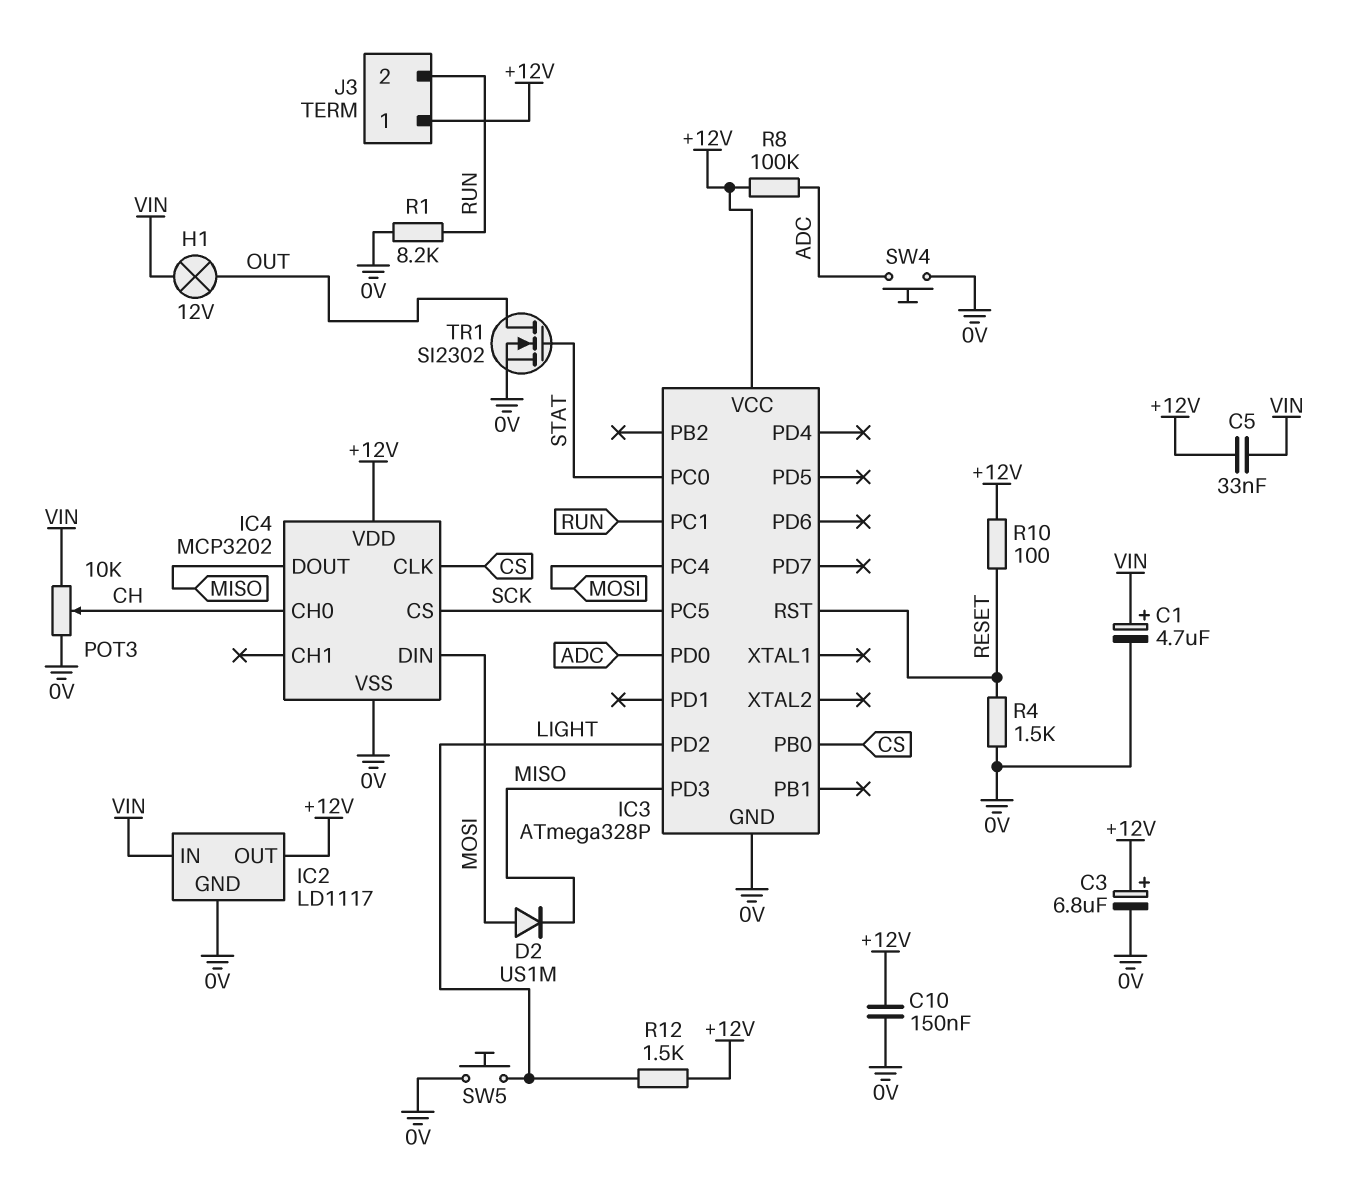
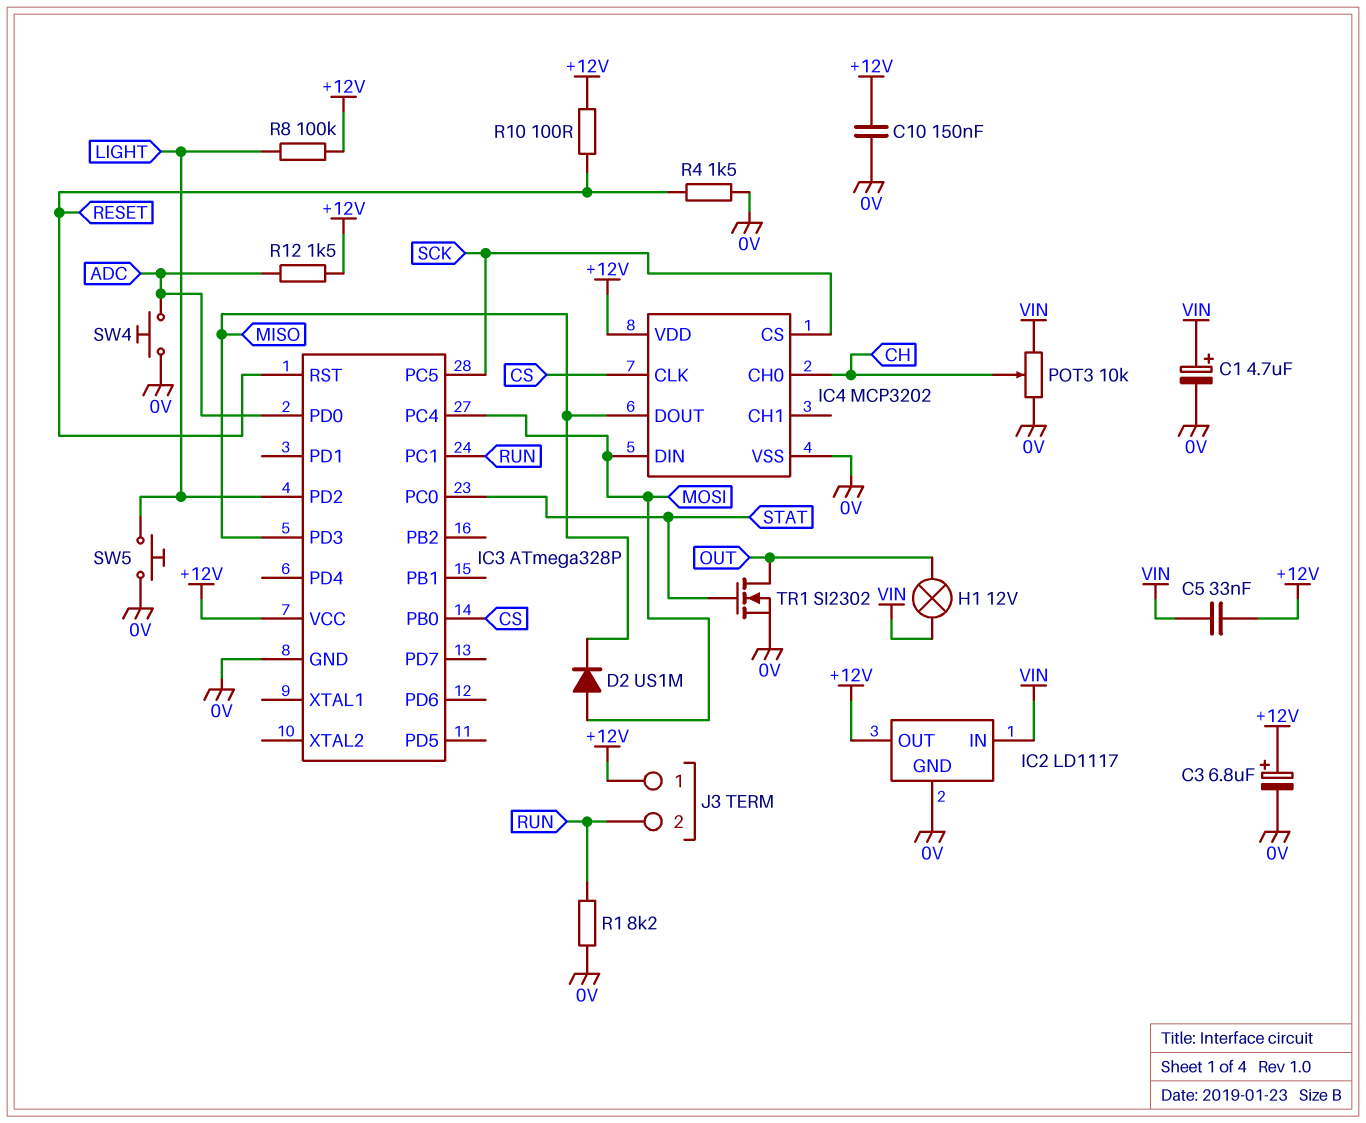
R8: 100k (+12V, ADC) -> 100k (+12V, LIGHT)
R12: 1.5k (+12V, LIGHT) -> 1.5k (+12V, ADC)

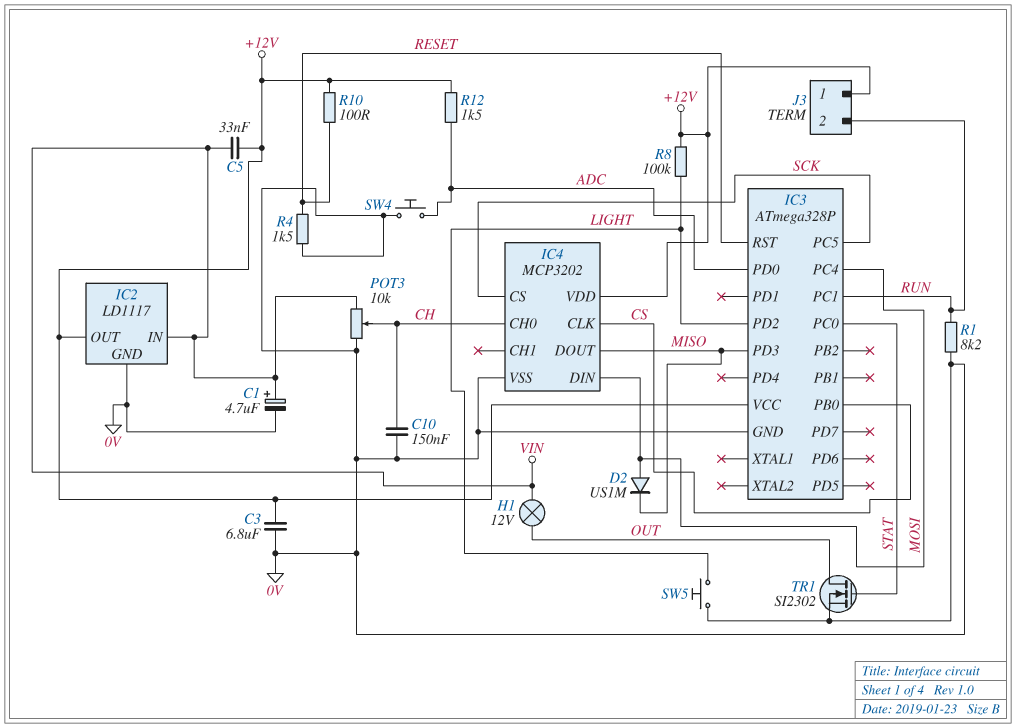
C3: 6.8uF (plus +12V, minus 0V) -> 6.8uF (+12V, 0V)
C10: 150nF (+12V, 0V) -> 150nF (0V, CH)

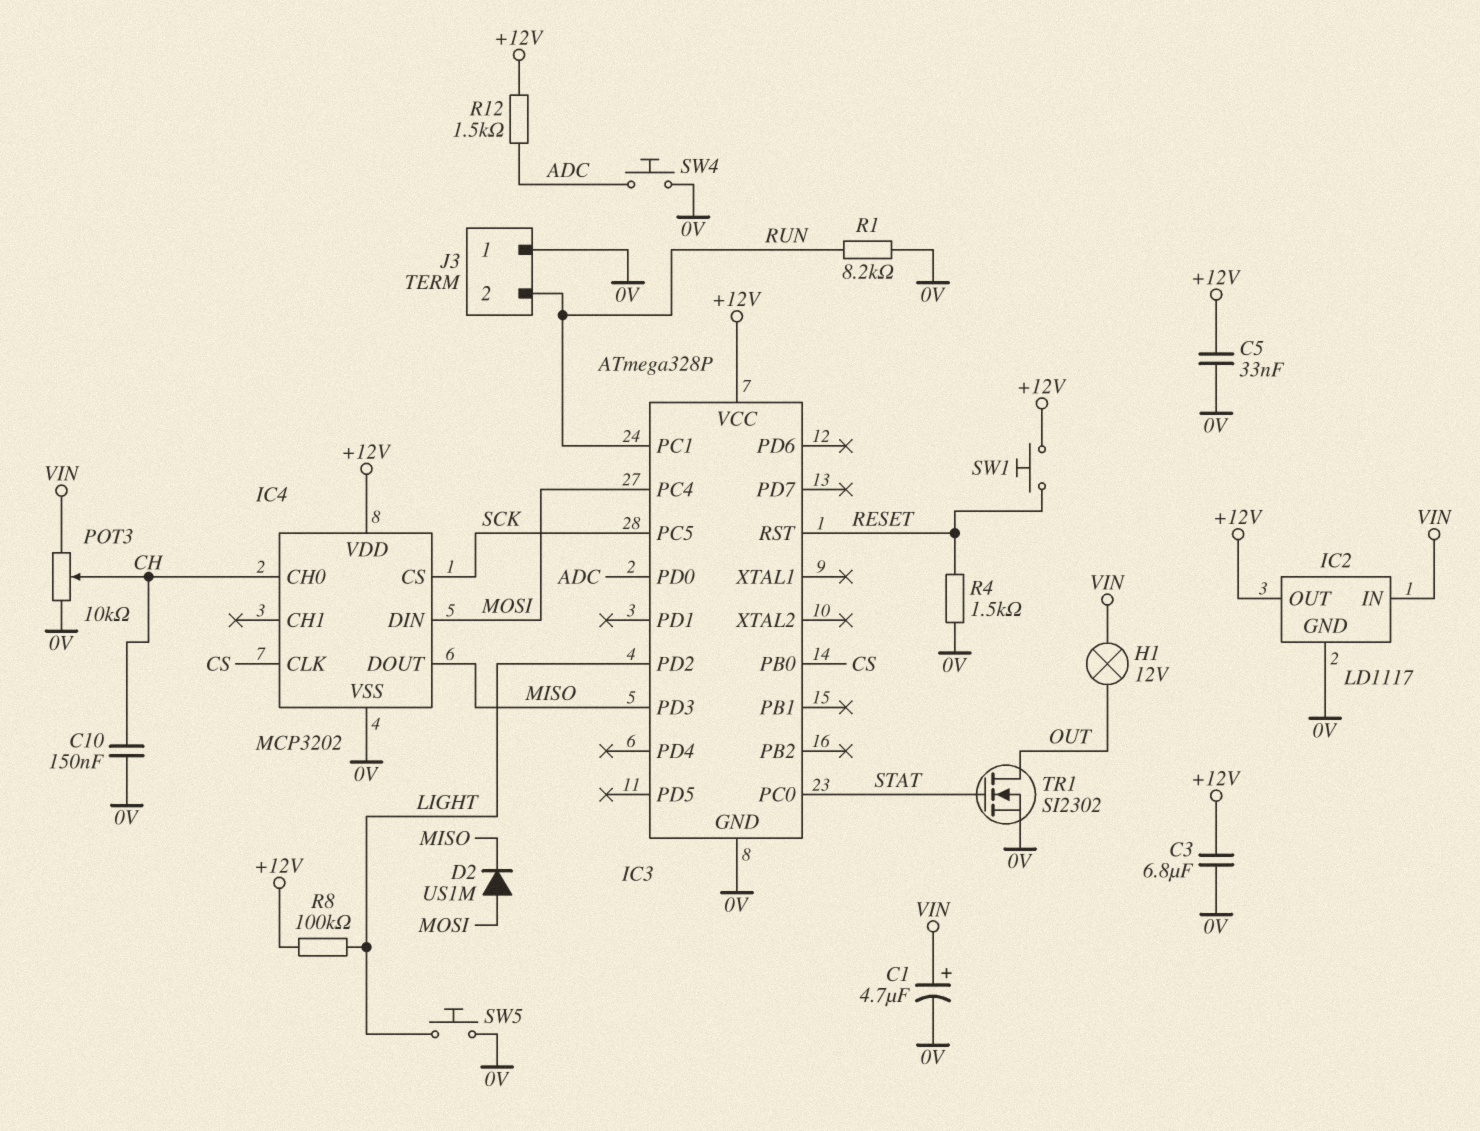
C5: 33nF (+12V, VIN) -> 33nF (+12V, 0V)
J3 pin 1: +12V -> 0V
R10: 100 (+12V, RESET) -> none
SW1: none -> button (+12V, RESET)

